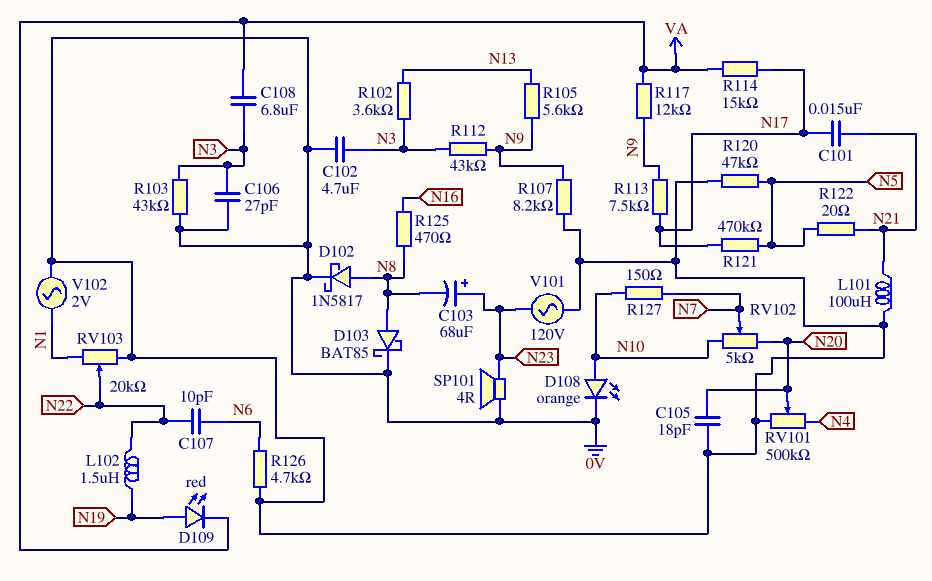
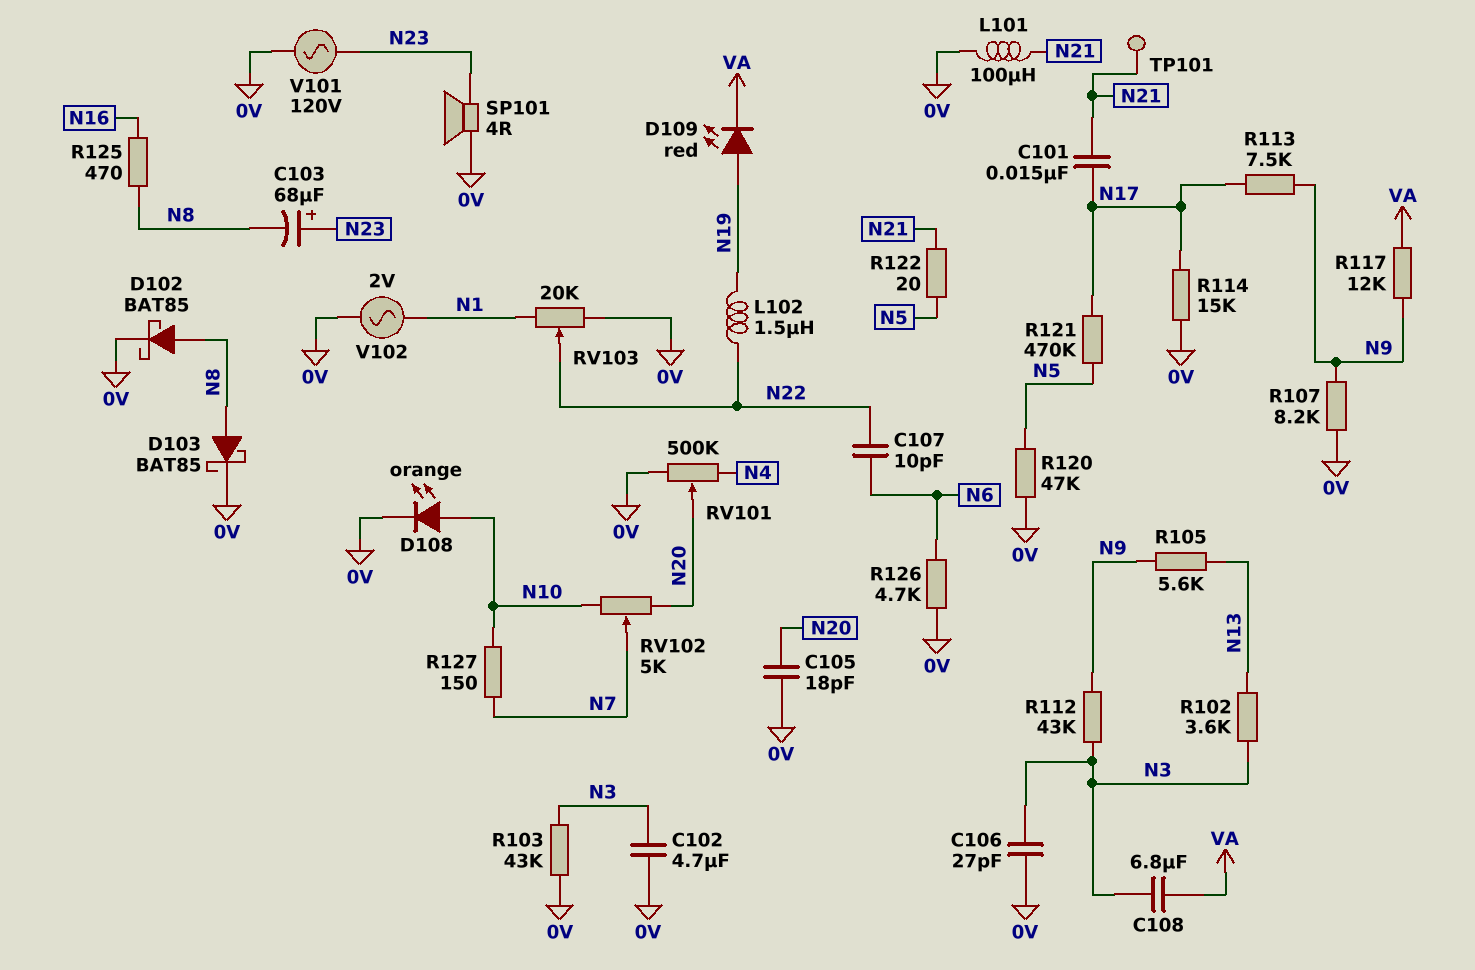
D102: schottky 1N5817 (A N8, K 0V) -> schottky BAT85 (A N8, K 0V)
R114: 15k (N17, VA) -> 15k (0V, N17)
TP101: none -> test point (N21)

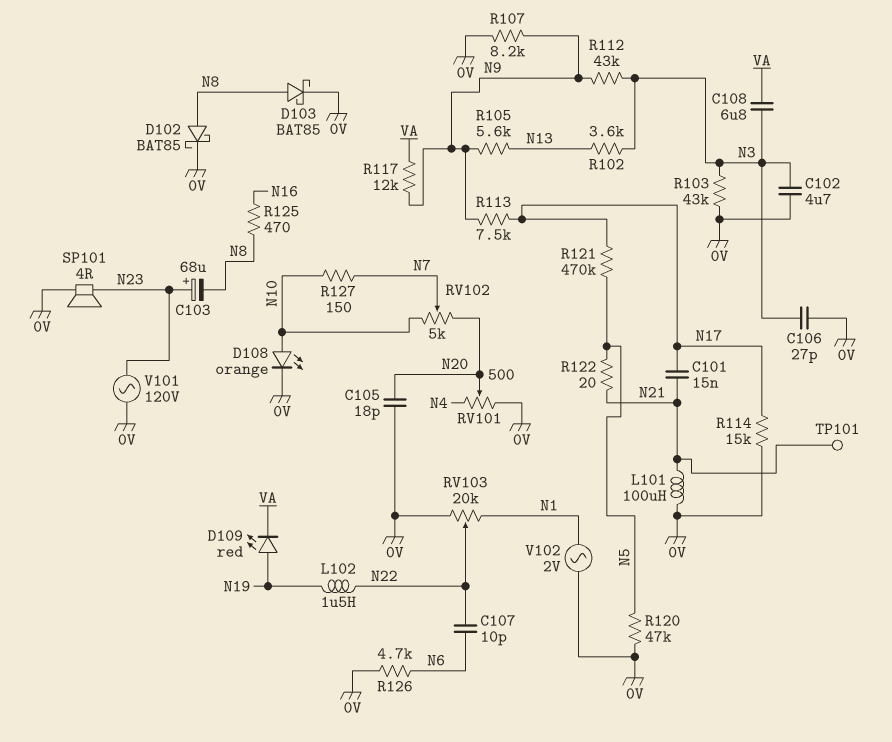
RV101: 500k (0V, N4, wiper N20) -> 500 (0V, N4, wiper N20)

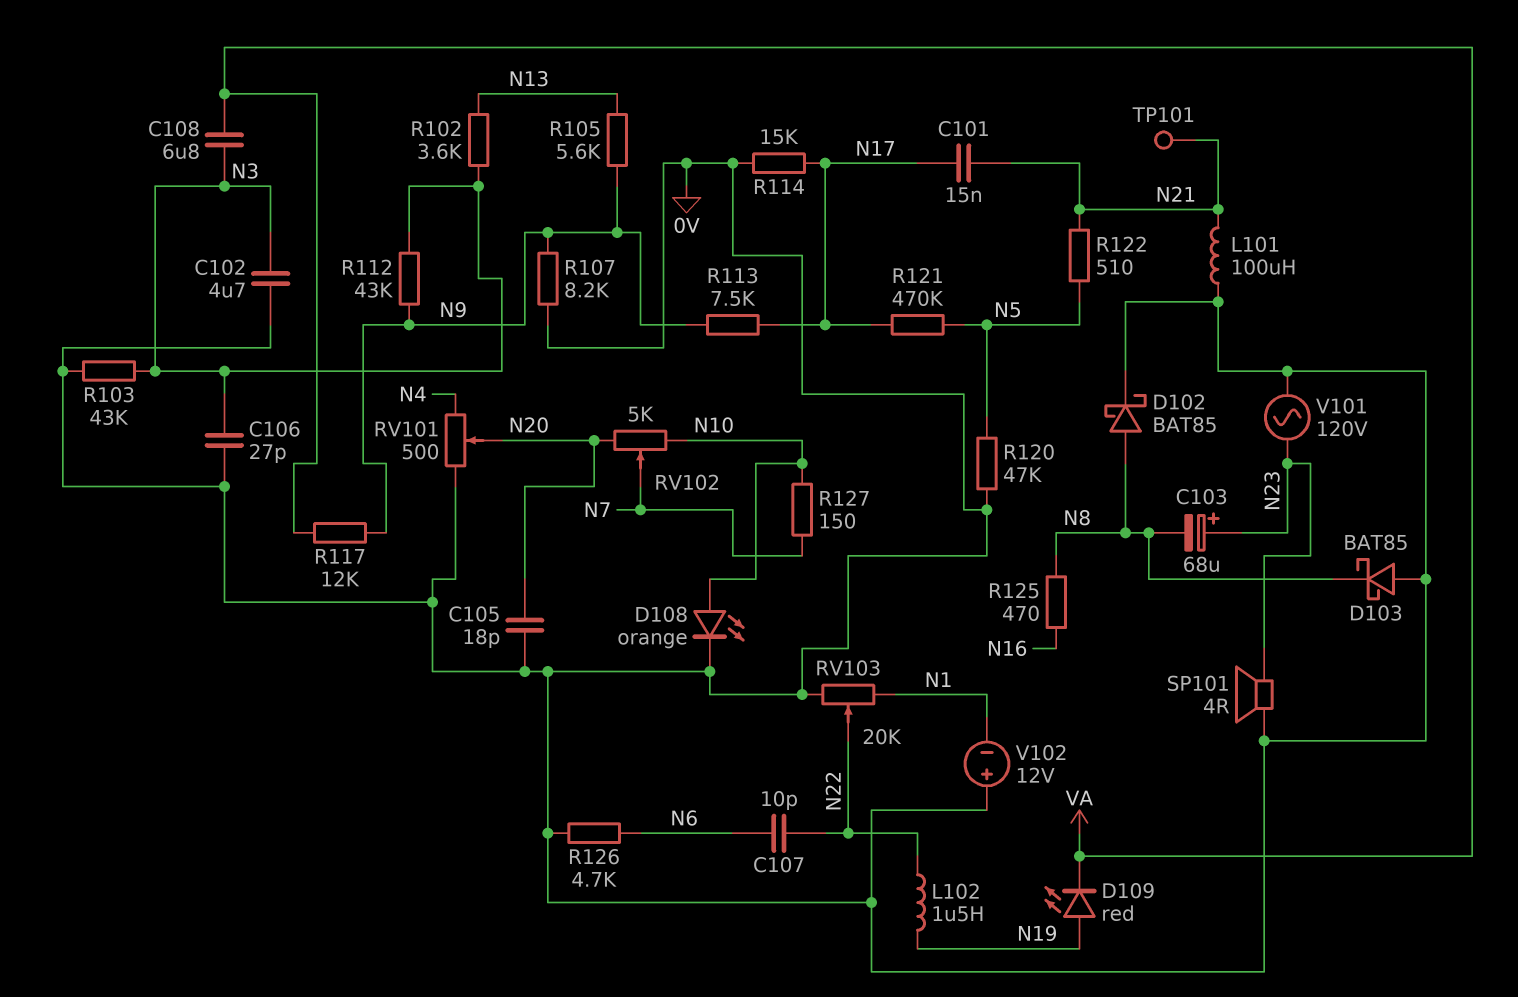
D103: schottky BAT85 (A N8, K 0V) -> schottky BAT85 (A 0V, K N8)
R122: 20 (N5, N21) -> 510 (N5, N21)
V102: AC 2V (0V, N1) -> 12V (plus 0V, minus N1)

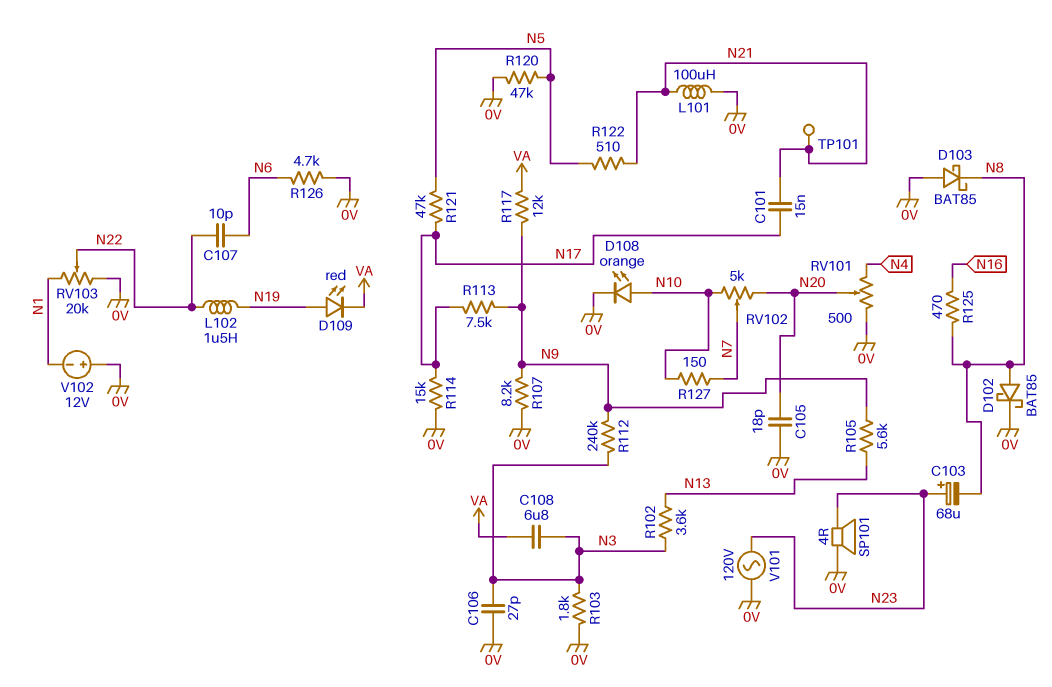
C102: 4.7uF (0V, N3) -> none
R103: 43k (0V, N3) -> 1.8k (0V, N3)
R112: 43k (N3, N9) -> 240k (N3, N9)
R121: 470k (N5, N17) -> 47k (N5, N17)

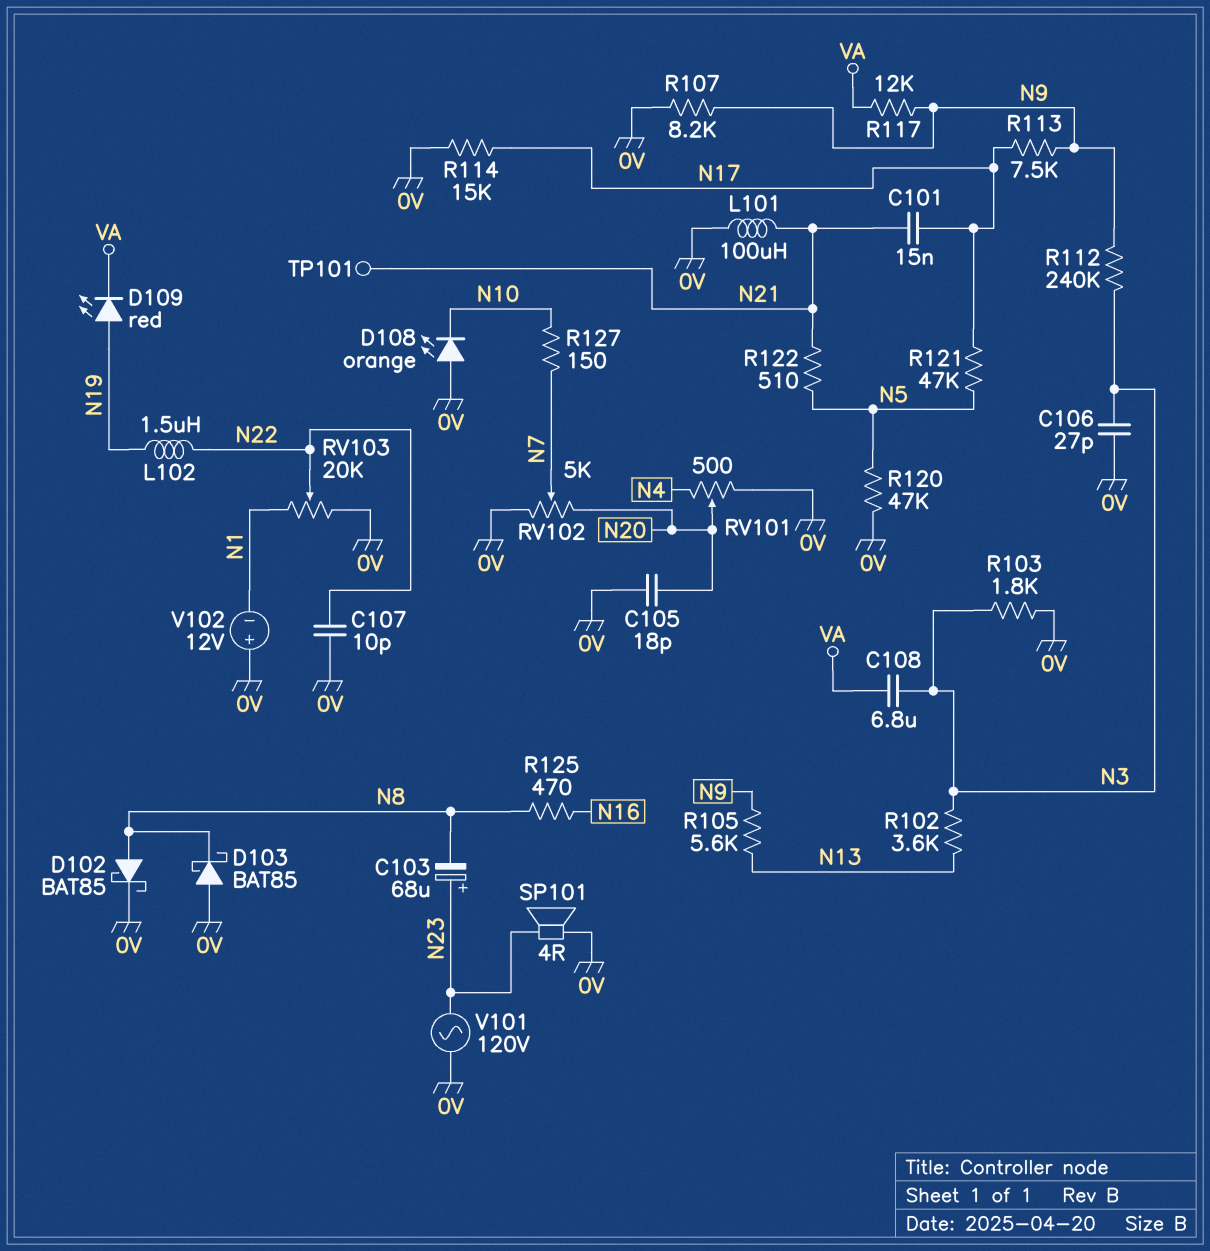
C107: 10pF (N6, N22) -> 10pF (0V, N22)
D108: LED orange (A N10, K 0V) -> LED orange (A 0V, K N10)
R126: 4.7k (0V, N6) -> none
RV102: 5k (N10, N20, wiper N7) -> 5k (0V, N20, wiper N7)

